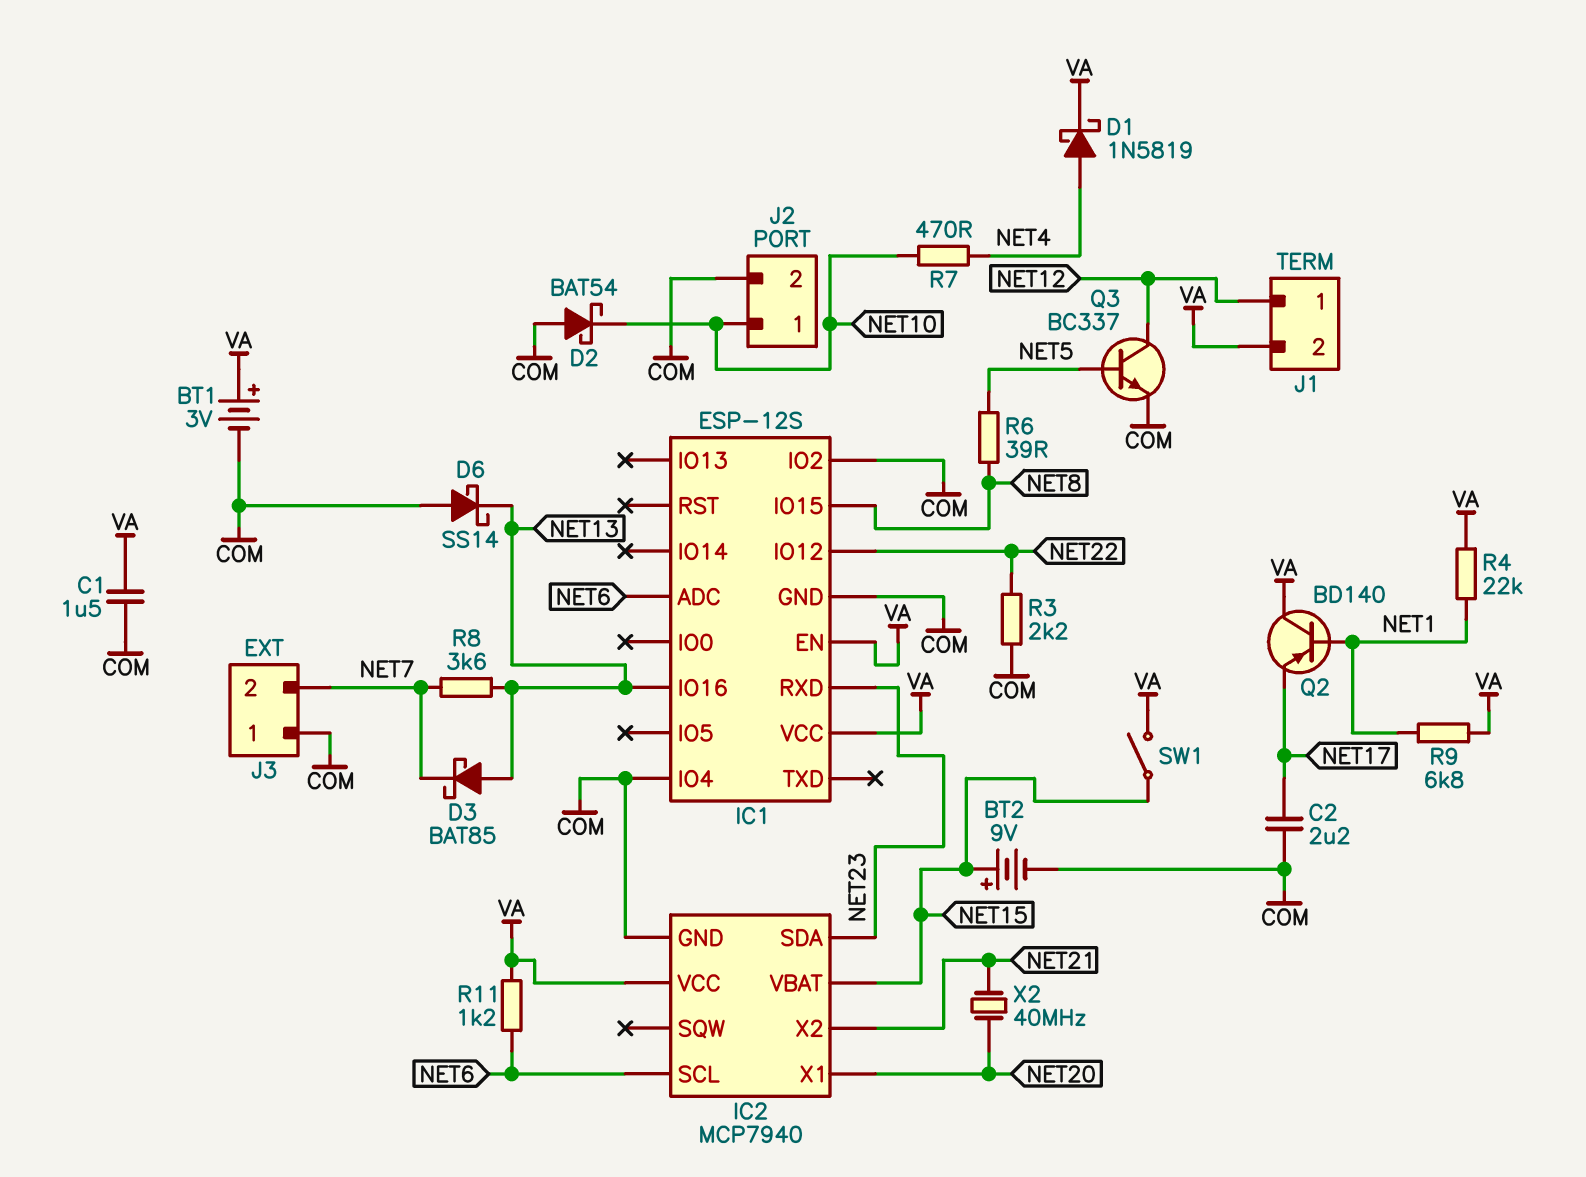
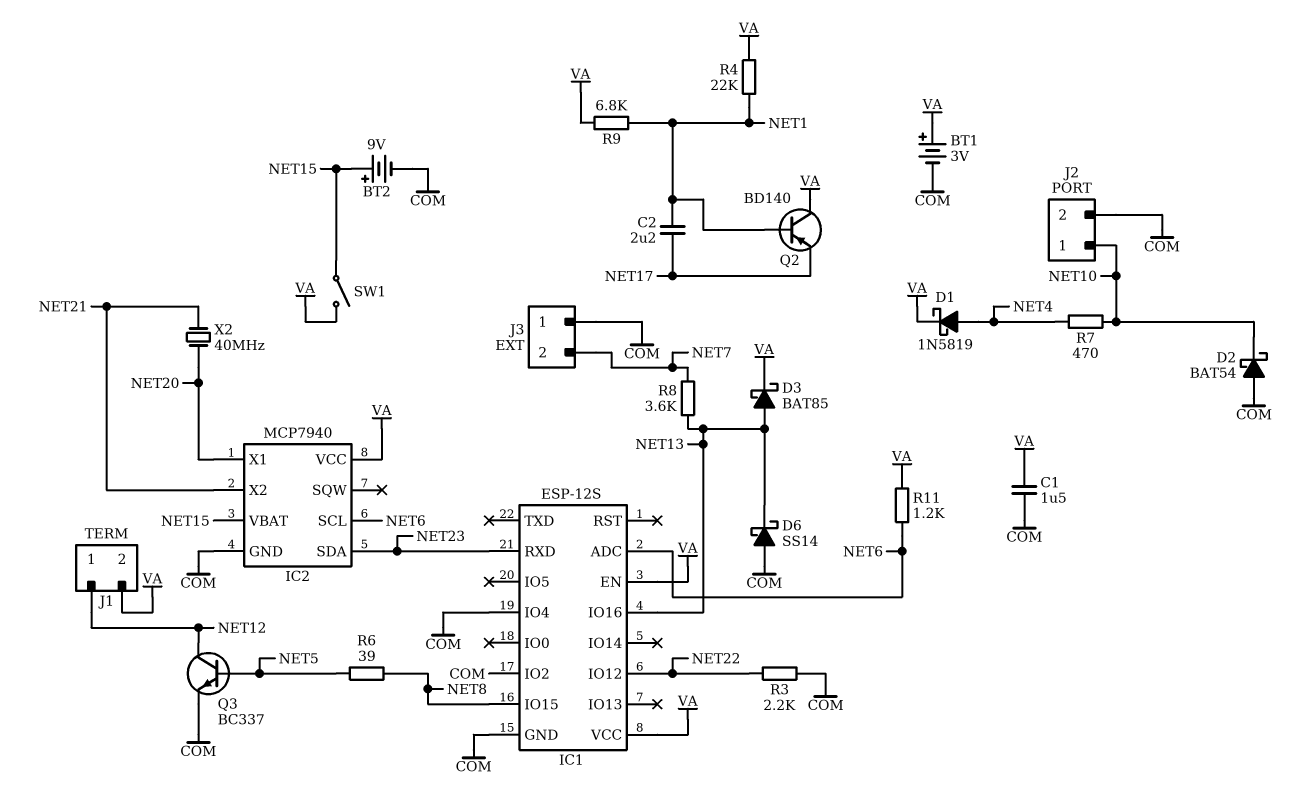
C2: 2.2uF (COM, NET17) -> 2.2uF (NET1, NET17)
D3: schottky BAT85 (A NET13, K NET7) -> schottky BAT85 (A NET13, K VA)

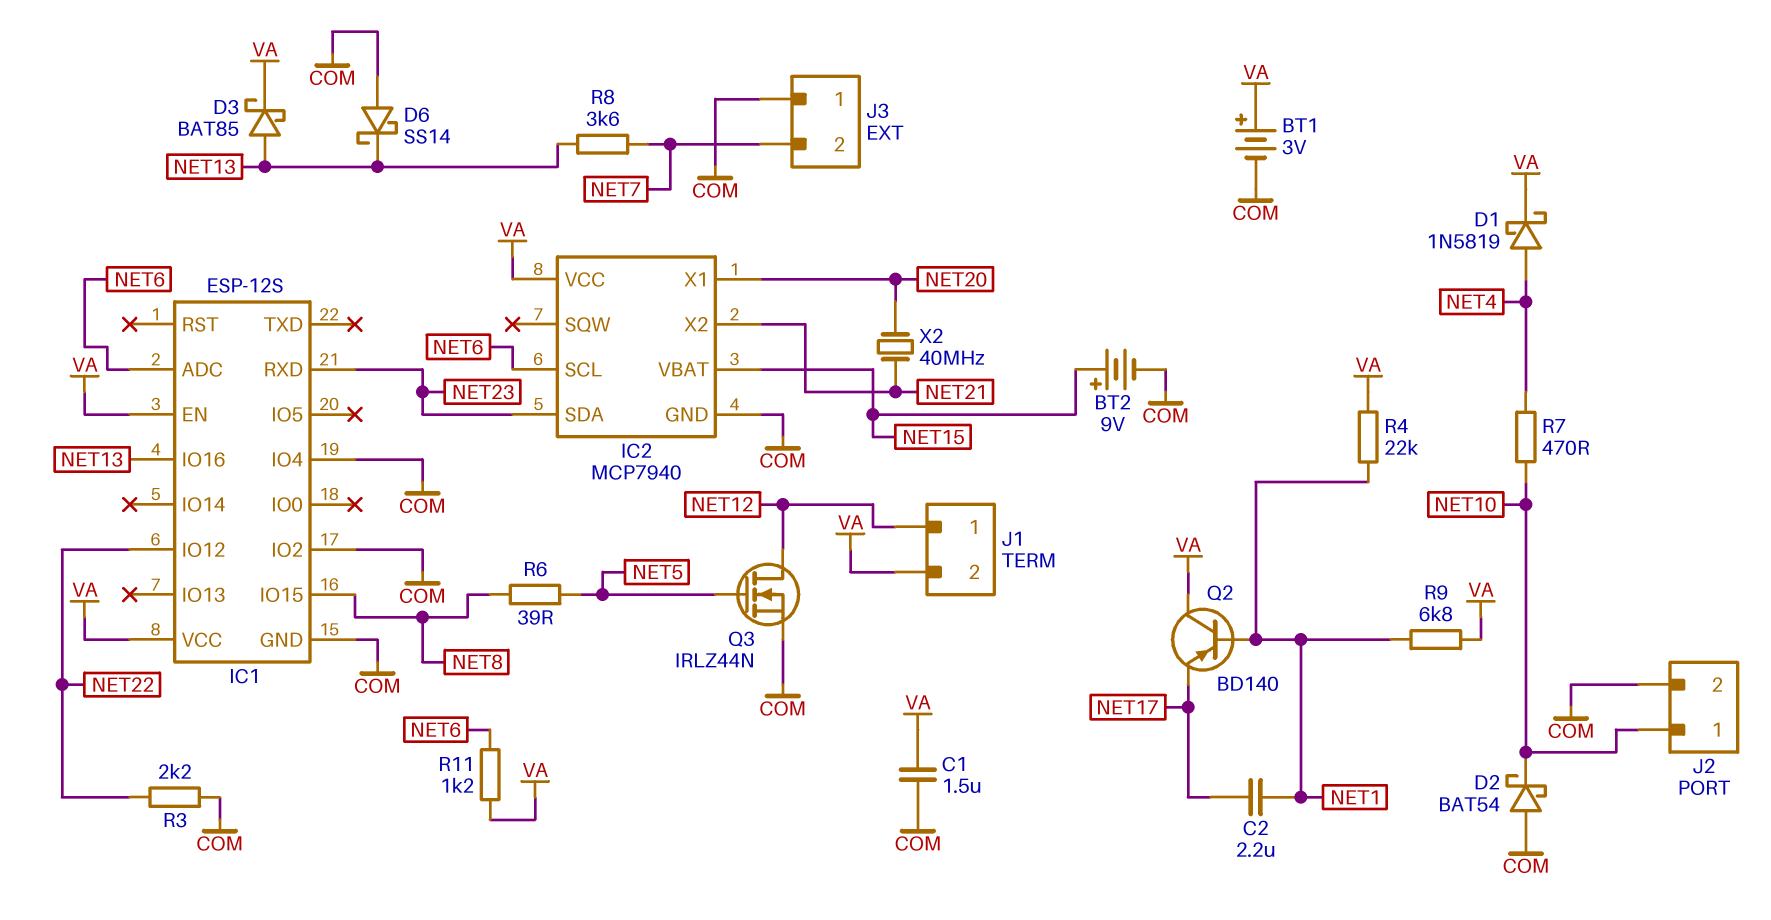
Q3: NPN BC337 (B NET5, C NET12, E COM) -> NMOS IRLZ44N (G NET5, D NET12, S COM)
SW1: switch (NET15, VA) -> none

